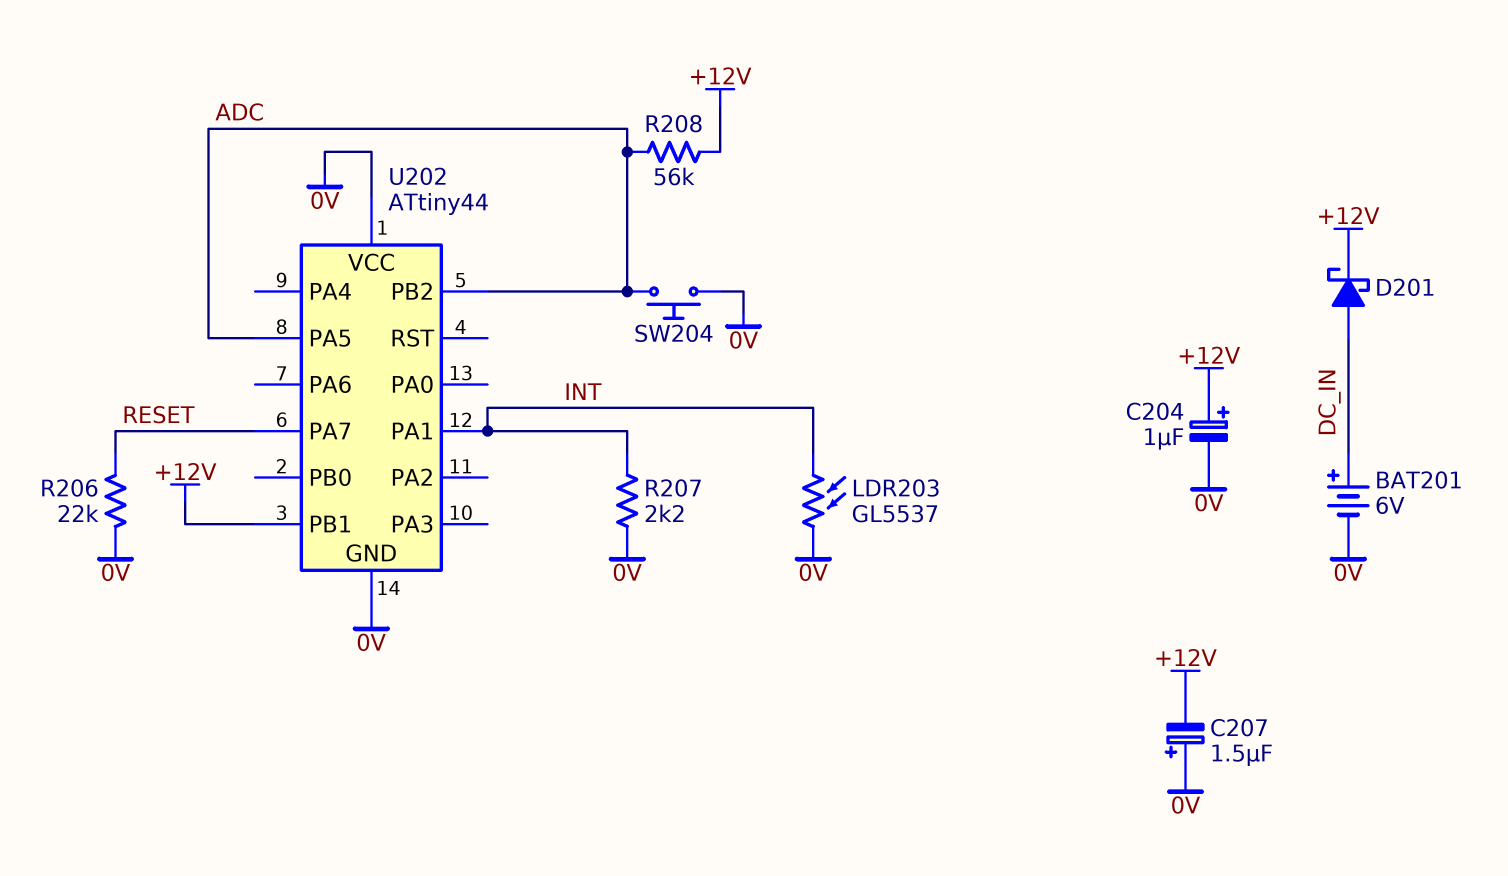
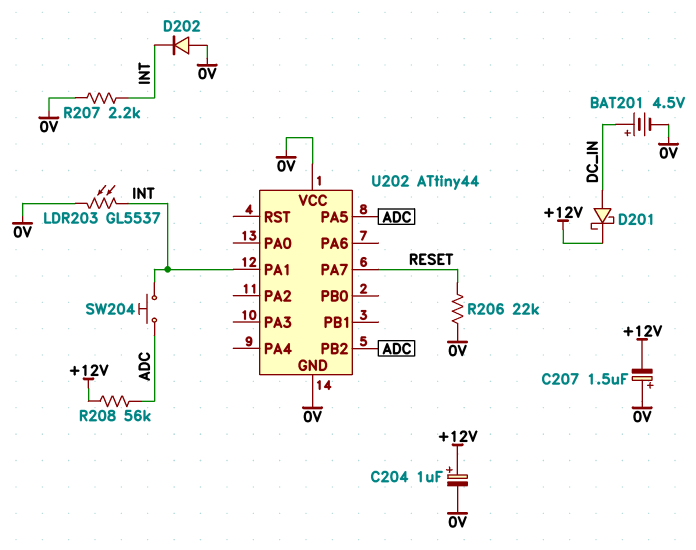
BAT201: 6V (plus DC_IN, minus 0V) -> 4.5V (plus DC_IN, minus 0V)
D202: none -> diode (A 0V, K INT)
SW204: button (0V, ADC) -> button (ADC, INT)
U202 pin PB1: +12V -> none

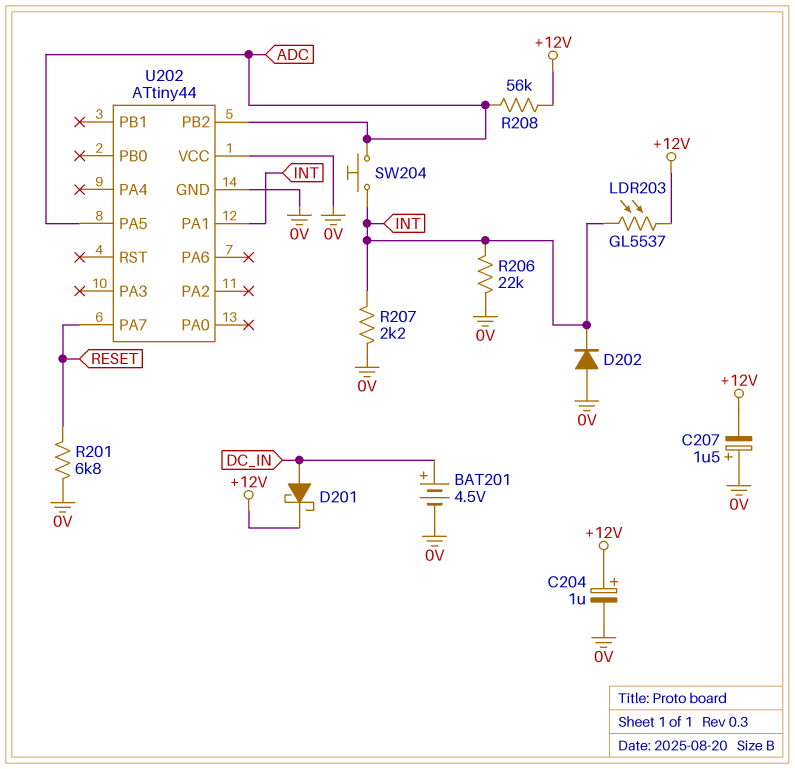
LDR203: GL5537 (0V, INT) -> GL5537 (+12V, INT)
R201: none -> 6.8k (0V, RESET)
R206: 22k (0V, RESET) -> 22k (0V, INT)

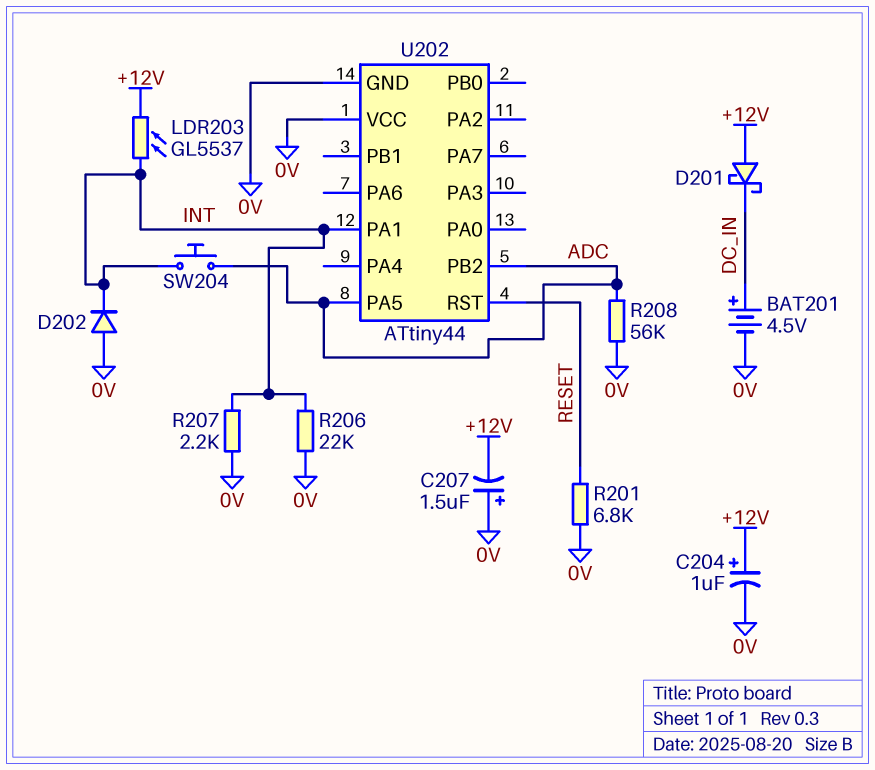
D201: schottky (A DC_IN, K +12V) -> schottky (A +12V, K DC_IN)
R208: 56k (+12V, ADC) -> 56k (0V, ADC)
U202 pin PA7: RESET -> none
U202 pin RST: none -> RESET

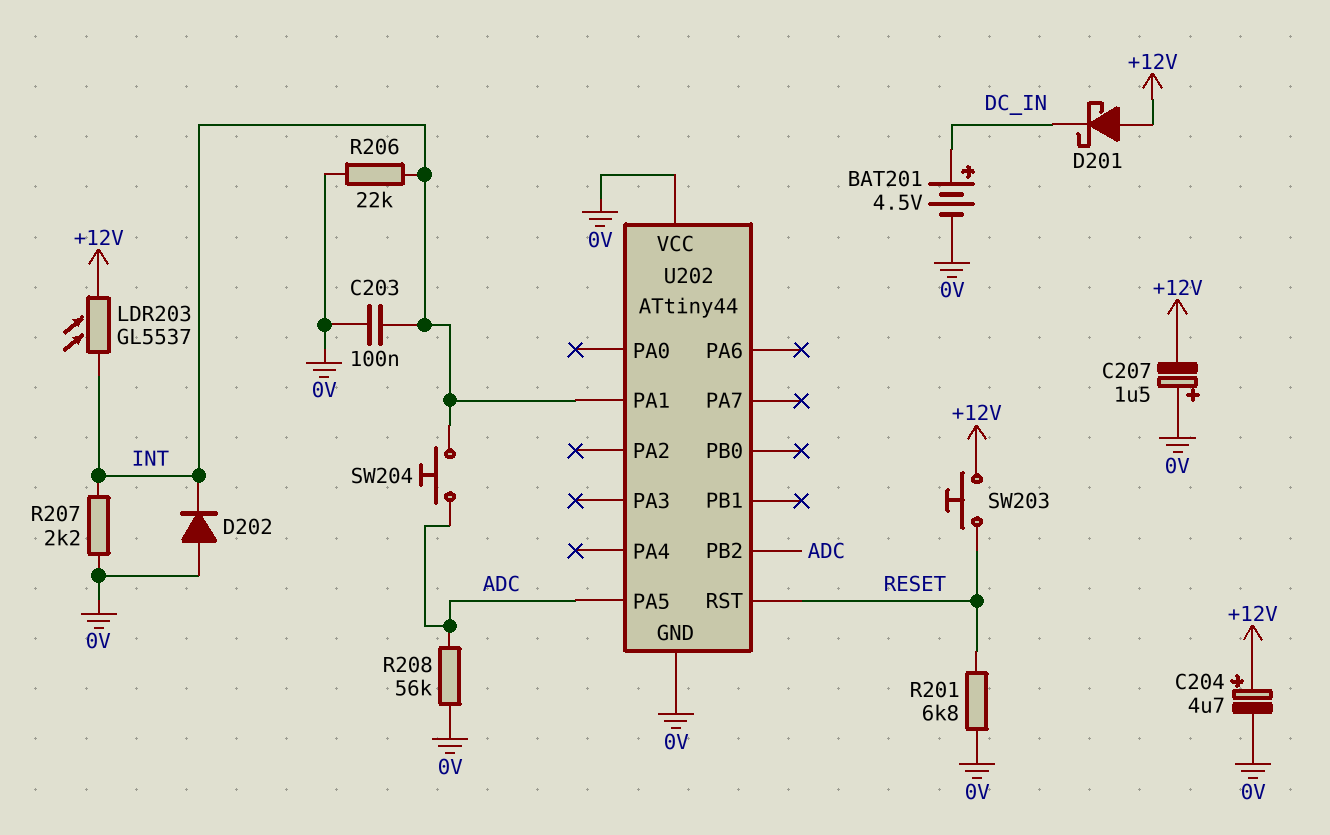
C203: none -> 100nF (0V, INT)
C204: 1uF (plus +12V, minus 0V) -> 4.7uF (plus +12V, minus 0V)
SW203: none -> button (+12V, RESET)

